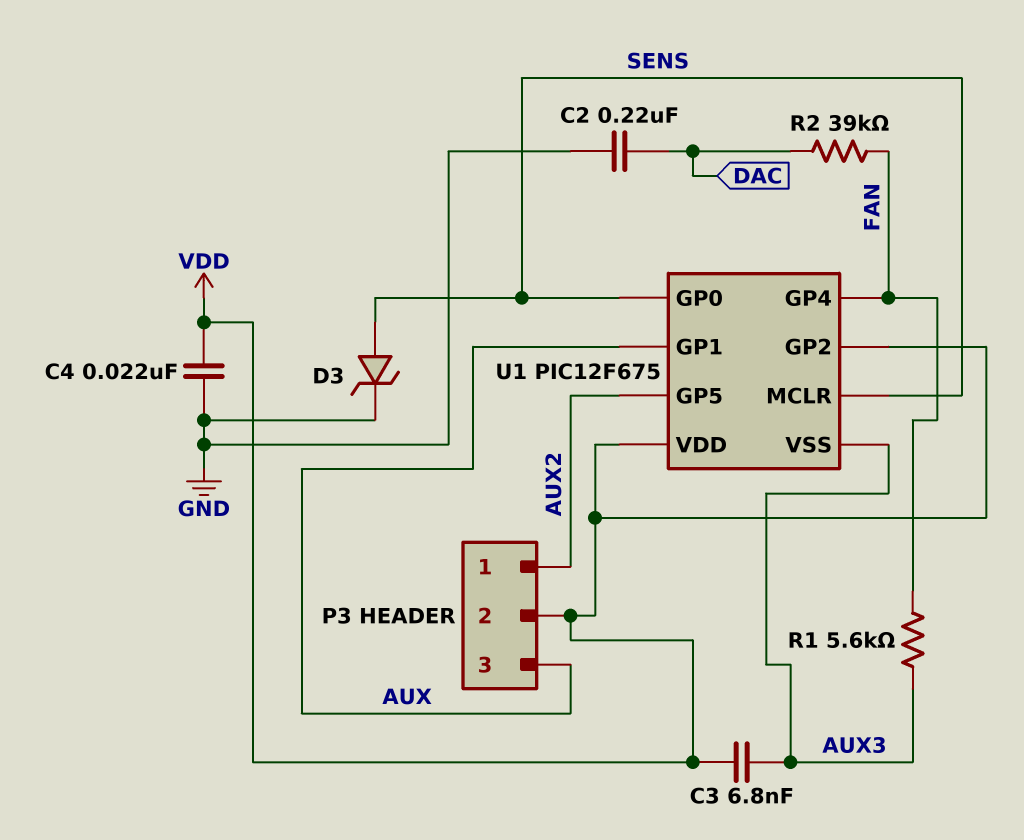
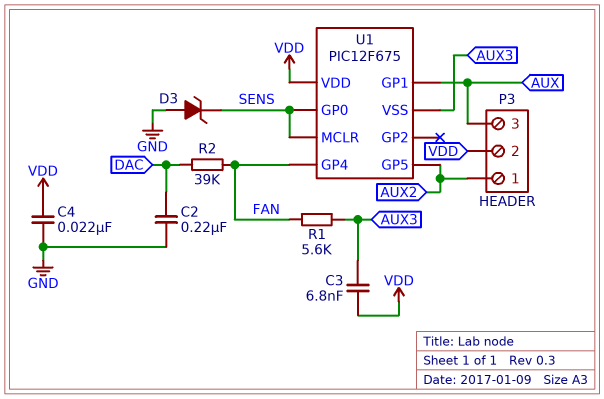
D3: zener (A SENS, K GND) -> zener (A GND, K SENS)
U1 pin GP2: VDD -> none

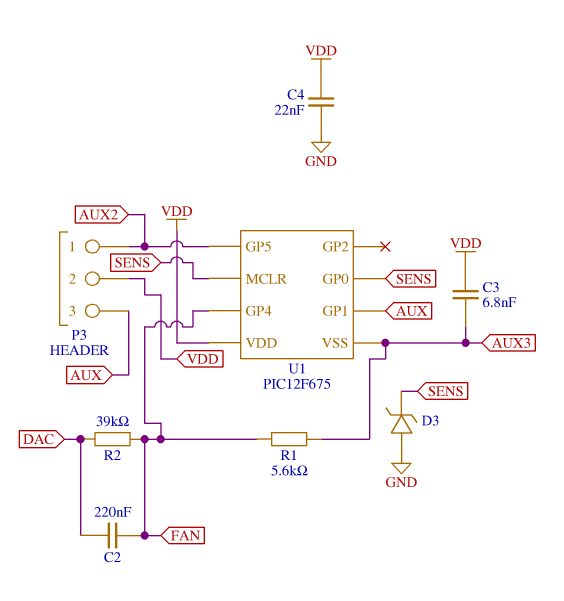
C2: 220nF (DAC, GND) -> 220nF (DAC, FAN)

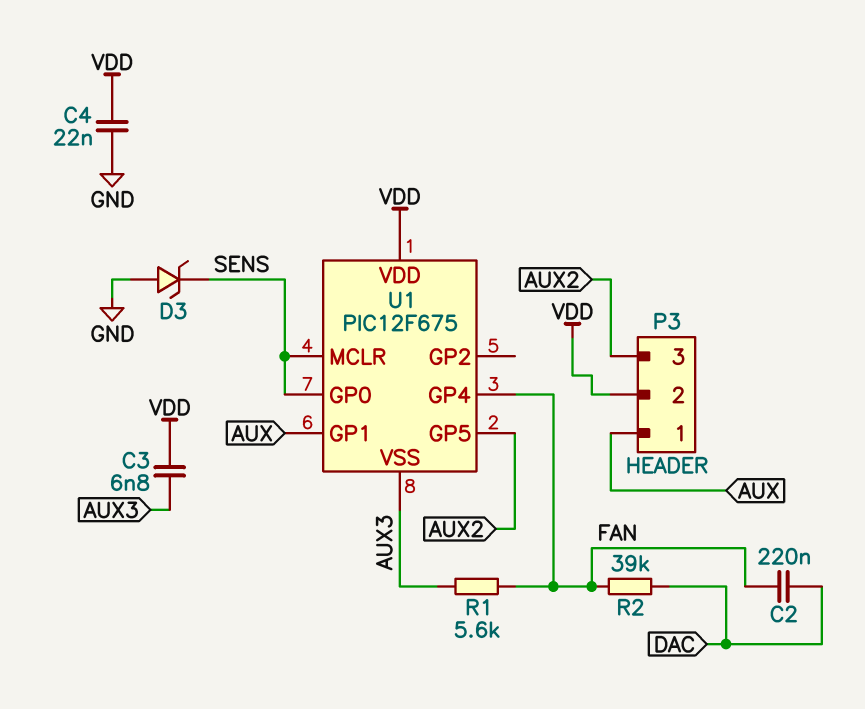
P3 pin 1: AUX2 -> AUX
P3 pin 3: AUX -> AUX2

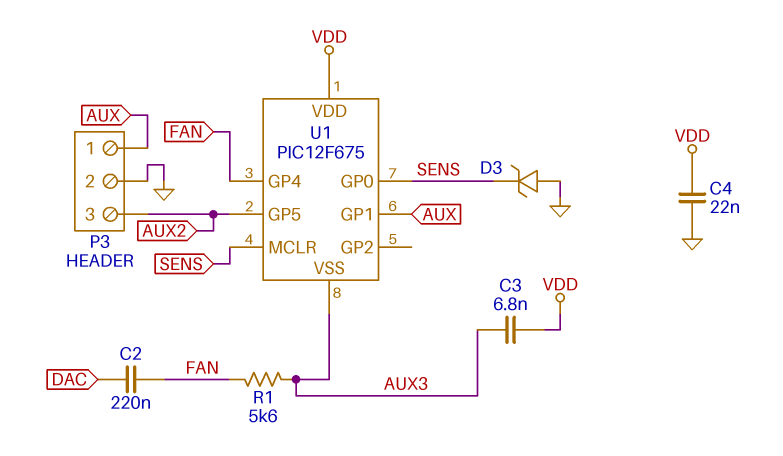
P3 pin 2: VDD -> GND
R2: 39k (DAC, FAN) -> none

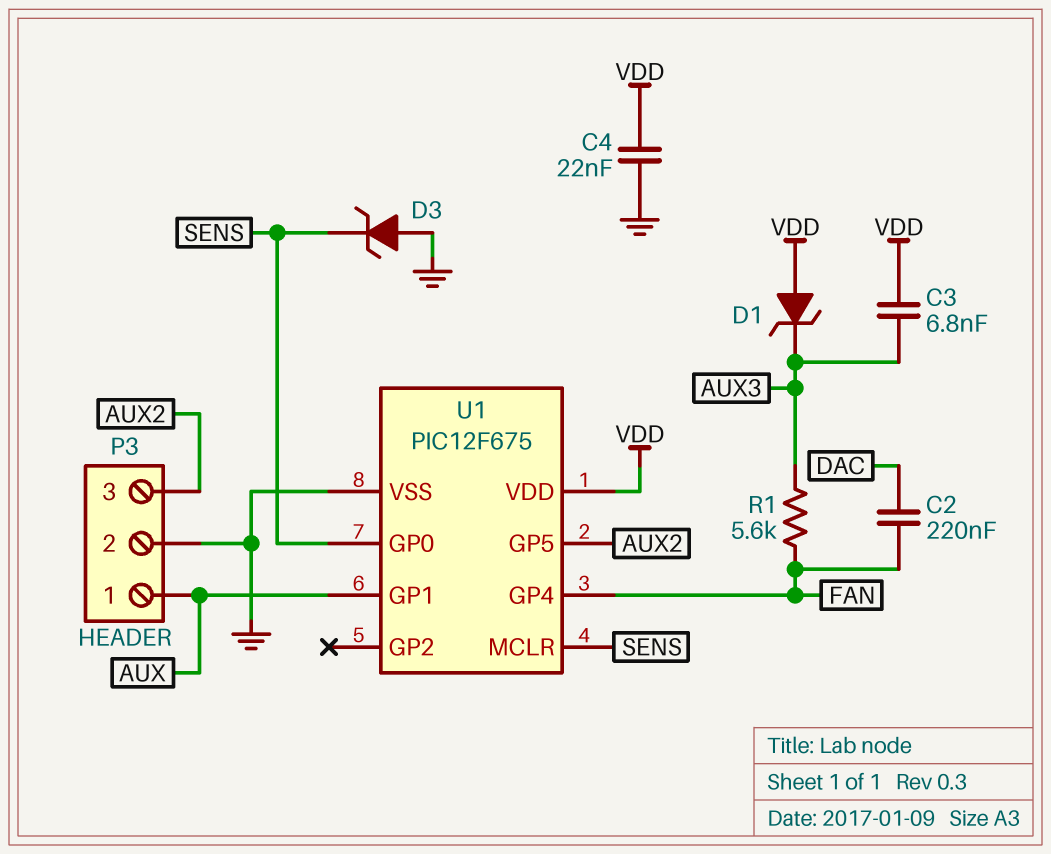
D1: none -> zener (A VDD, K AUX3)
U1 pin VSS: AUX3 -> GND

